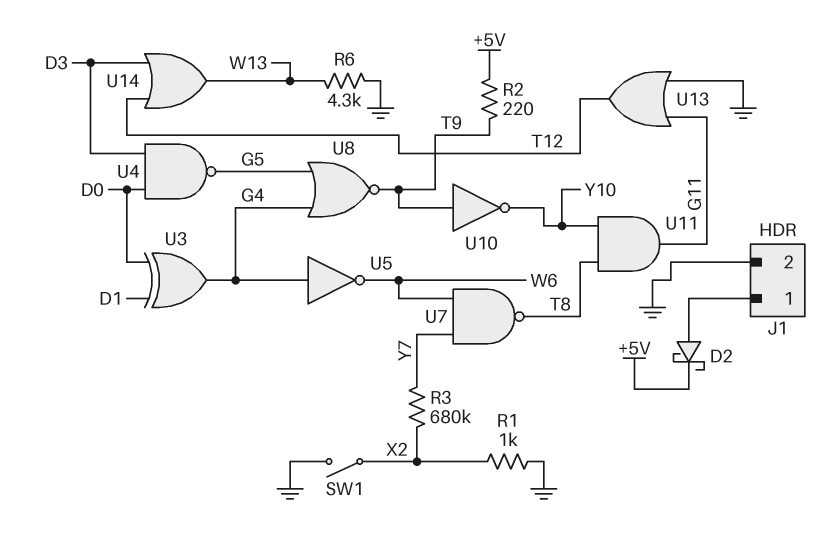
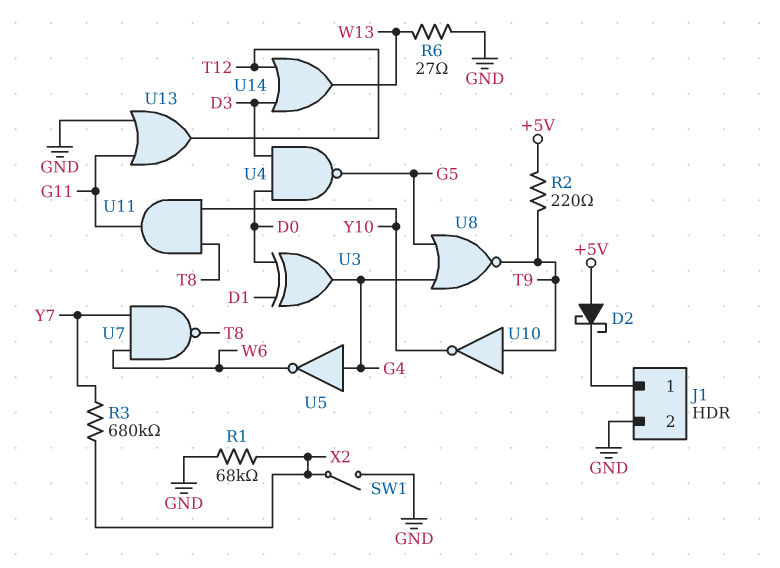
D2: schottky (A J1/1, K +5V) -> schottky (A +5V, K J1/1)
R1: 1k (GND, X2) -> 68k (GND, X2)
R6: 4.3k (GND, W13) -> 27 (GND, W13)

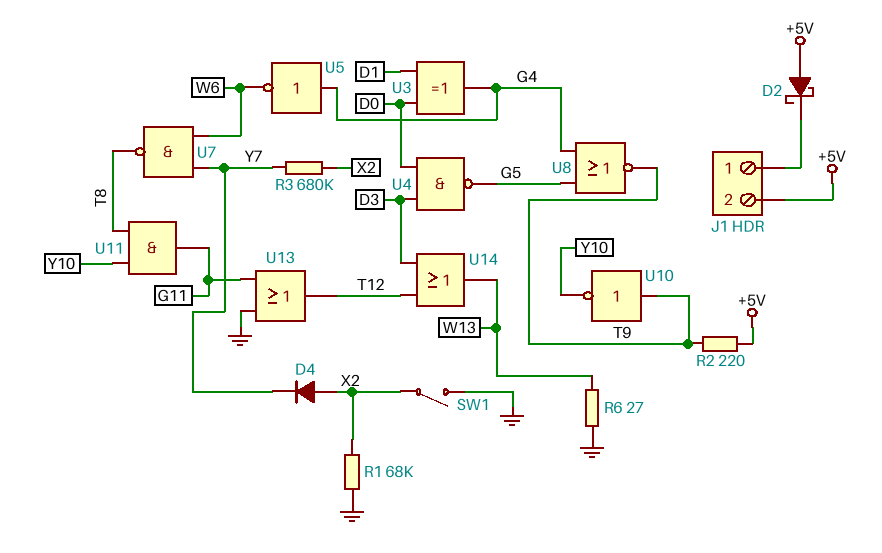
D4: none -> diode (A X2, K Y7)
J1 pin 2: GND -> +5V

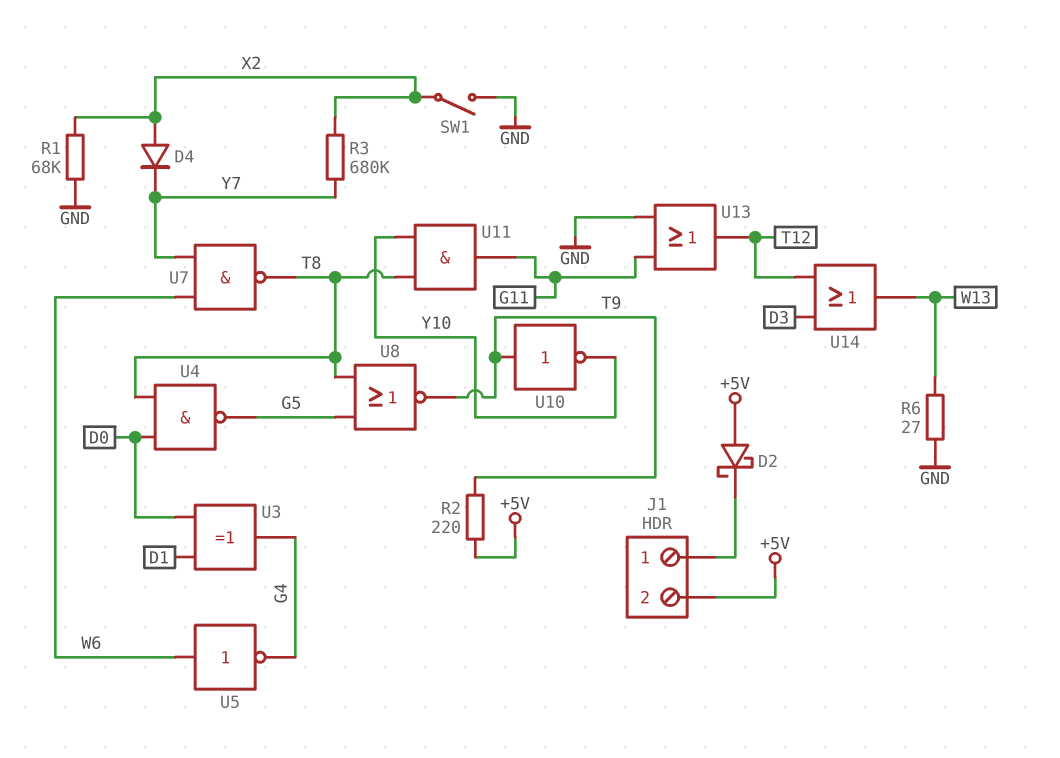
U4: NAND (in D0, in D3, out G5) -> NAND (in D0, in T8, out G5)
U5: NOT (in G4, out W6) -> NOT (in W6, out G4)
U8: NOR (in G4, in G5, out T9) -> NOR (in G5, in T8, out T9)

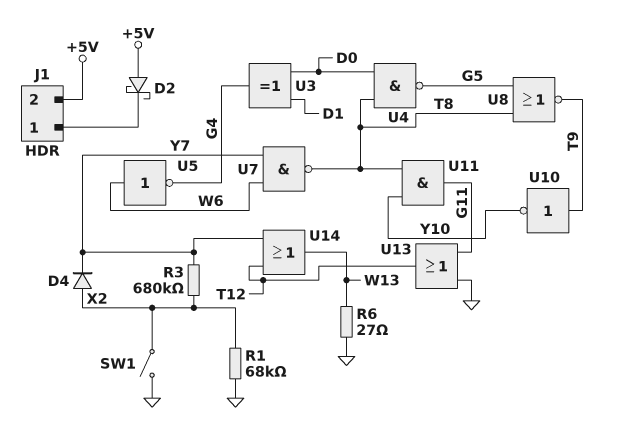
R2: 220 (+5V, T9) -> none
U14: OR (in D3, in T12, out W13) -> OR (in T12, in Y7, out W13)

